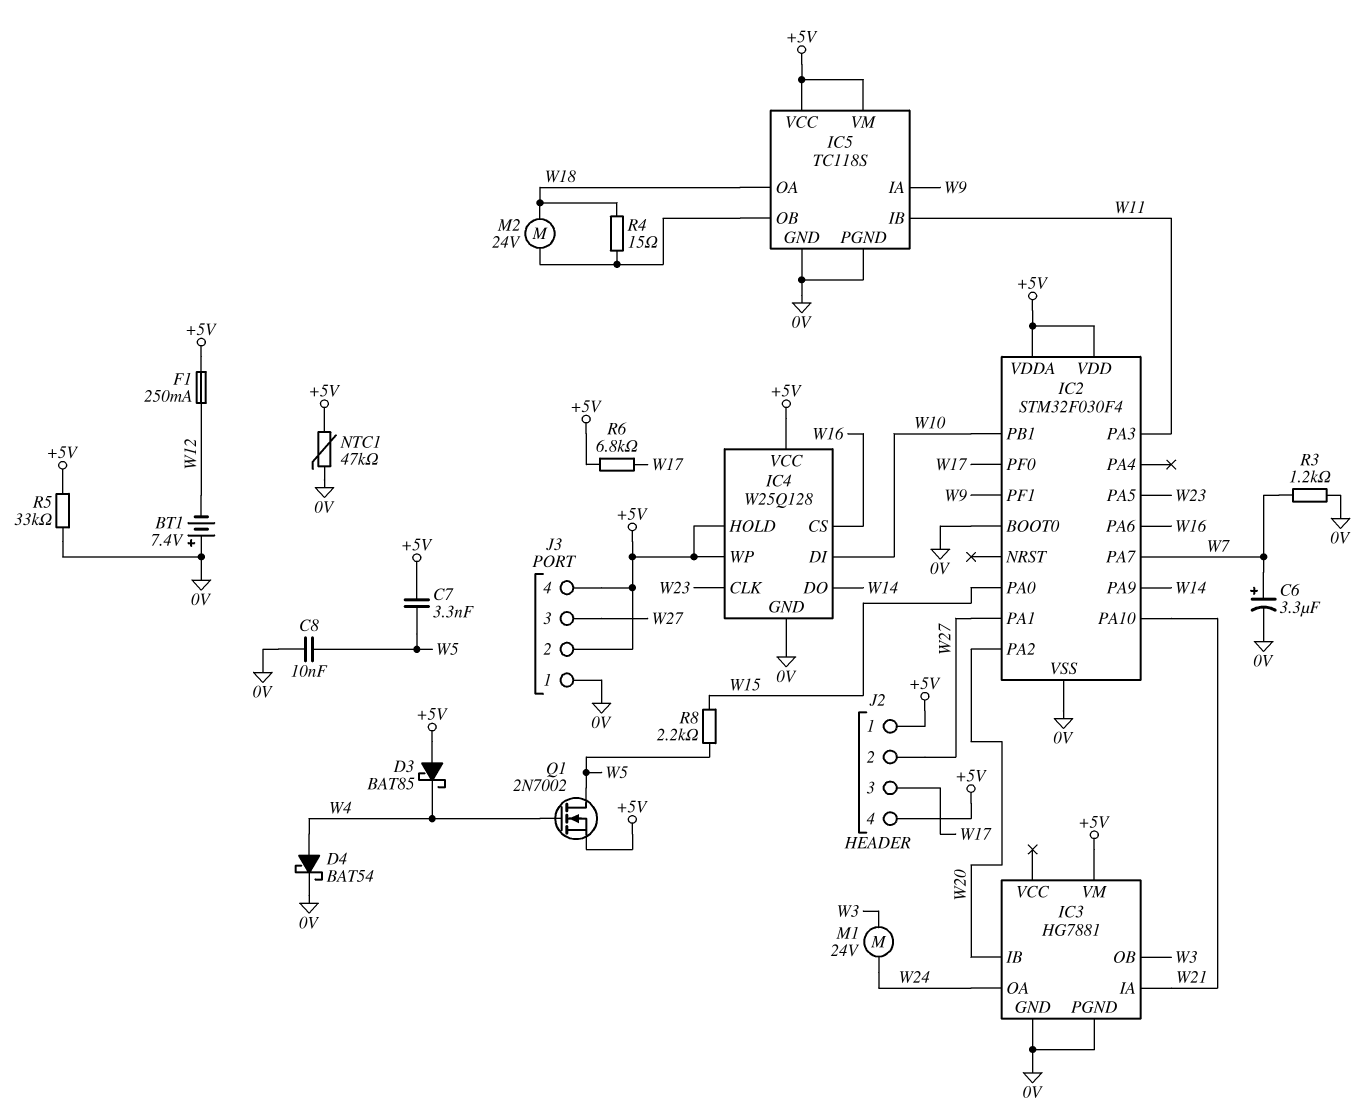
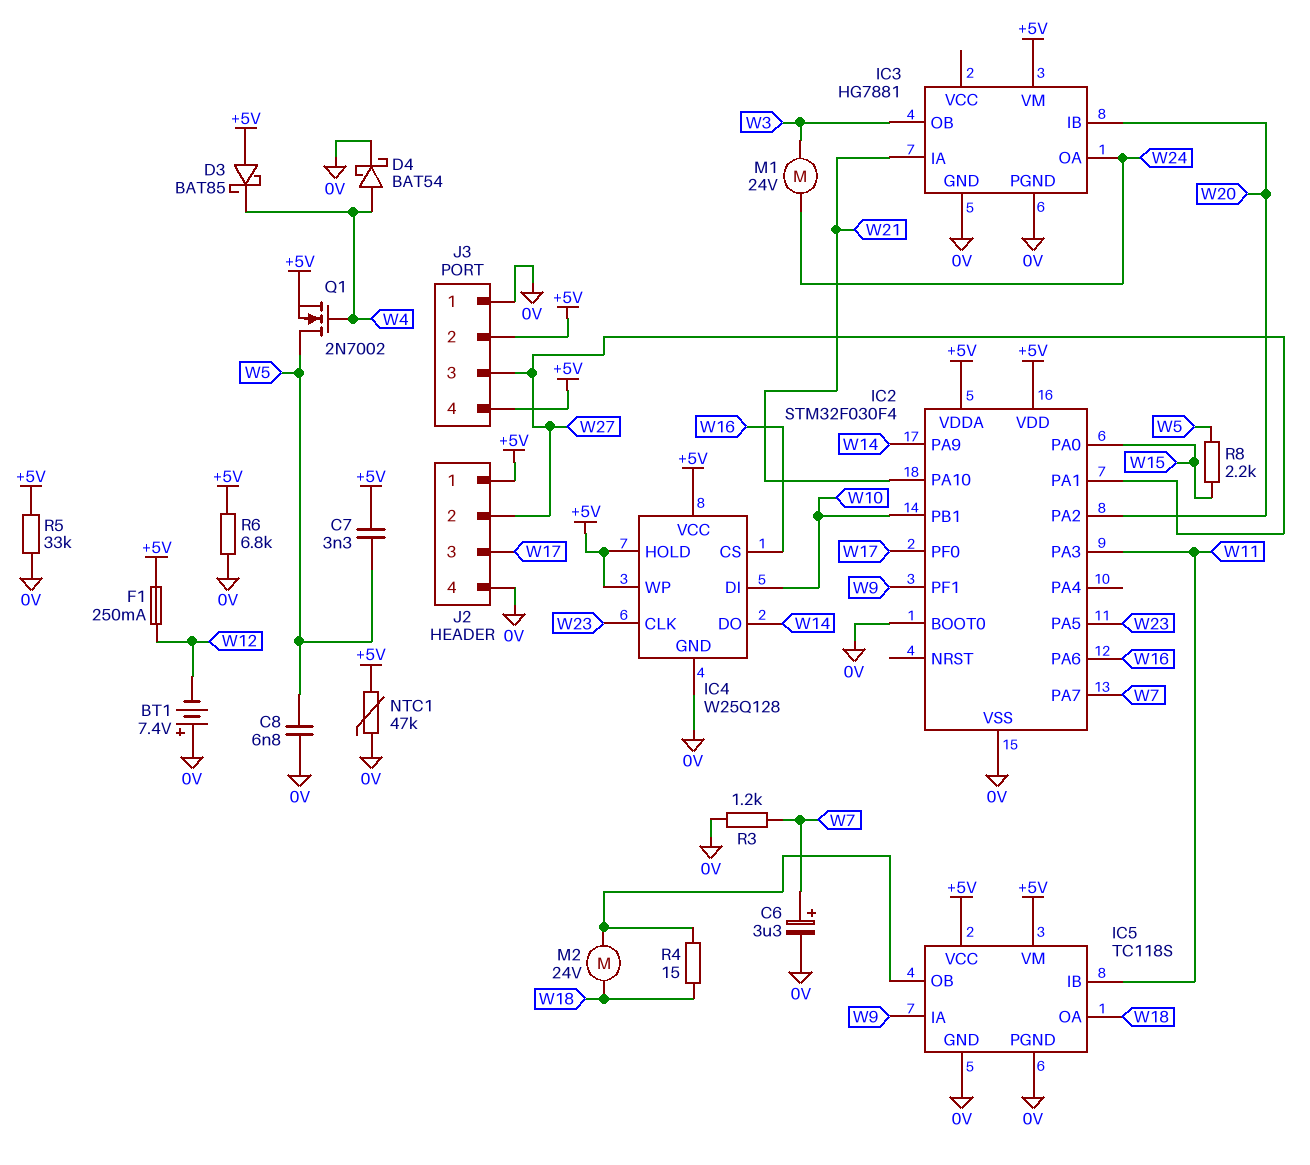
C8: 10nF (0V, W5) -> 6.8nF (0V, W5)
J2 pin 4: +5V -> 0V
R6: 6.8k (+5V, W17) -> 6.8k (+5V, 0V)

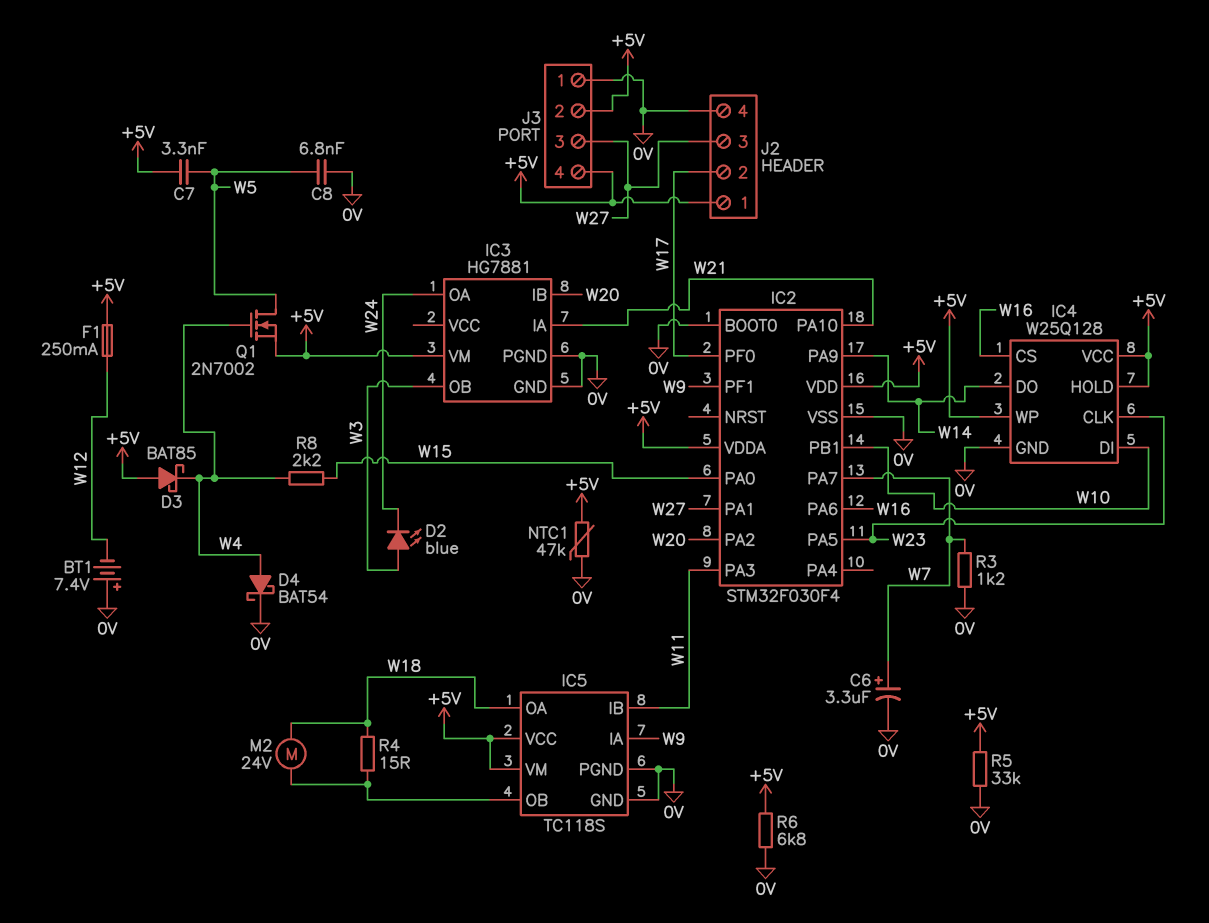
D2: none -> LED blue (A W3, K W24)
J2 pin 2: W27 -> W17
J2 pin 3: W17 -> W27
M1: motor 24V (W3, W24) -> none
R8: 2.2k (W5, W15) -> 2.2k (W4, W15)

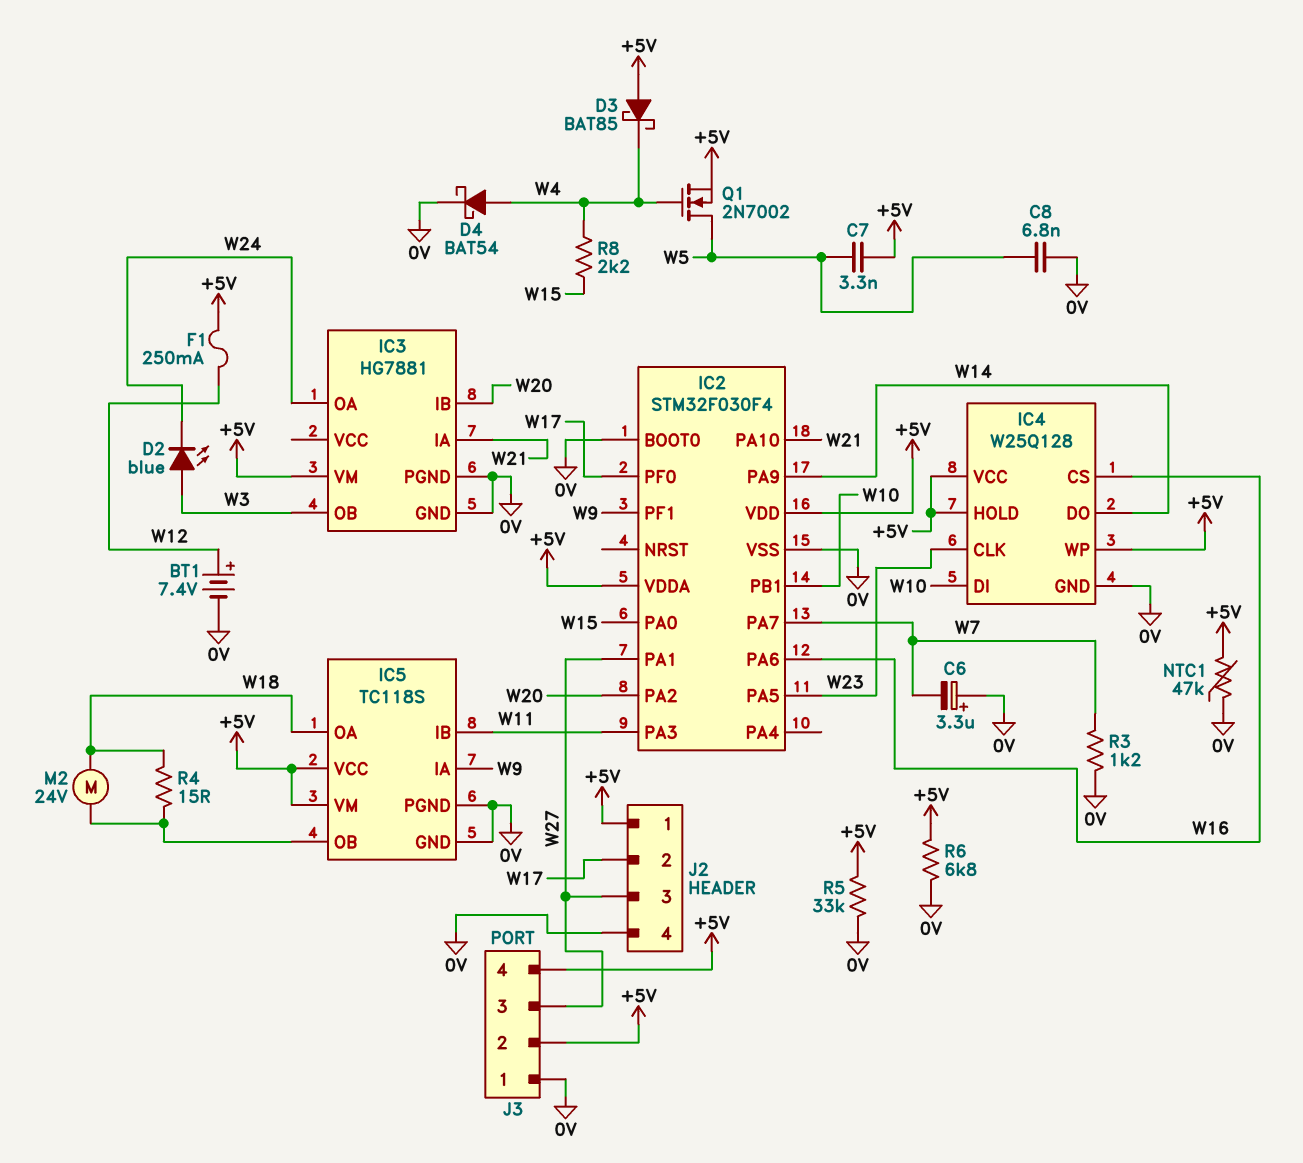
BT1: 7.4V (plus 0V, minus W12) -> 7.4V (plus W12, minus 0V)
C6: 3.3uF (plus W7, minus 0V) -> 3.3uF (plus 0V, minus W7)

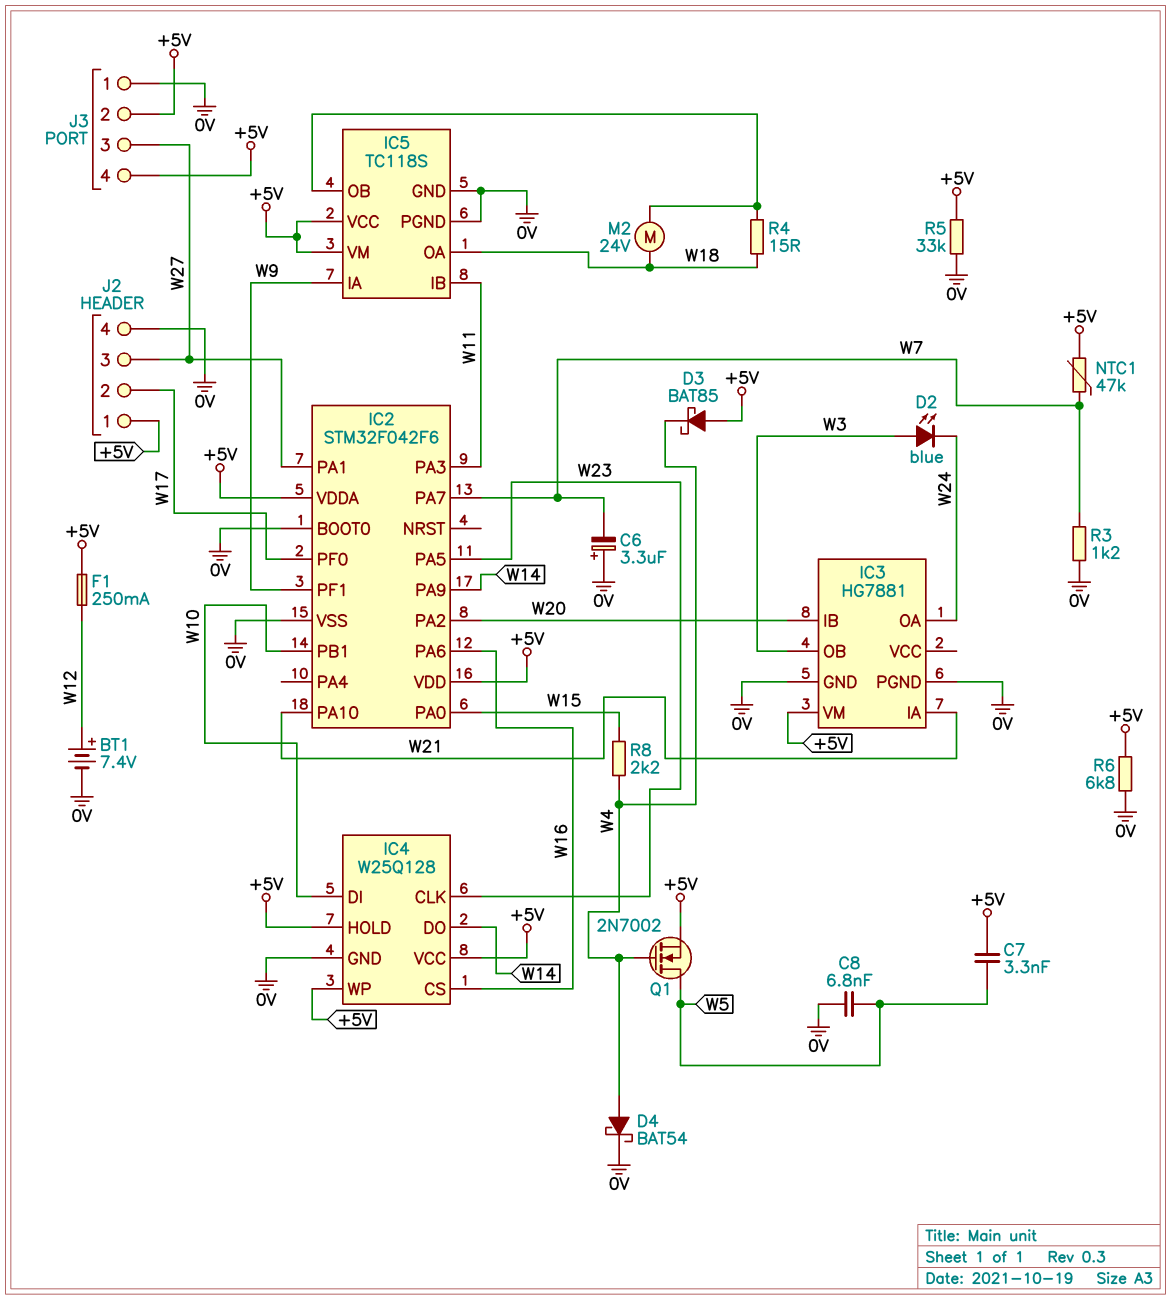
IC2: STM32F030F4 -> STM32F042F6
NTC1: 47k (+5V, 0V) -> 47k (+5V, W7)

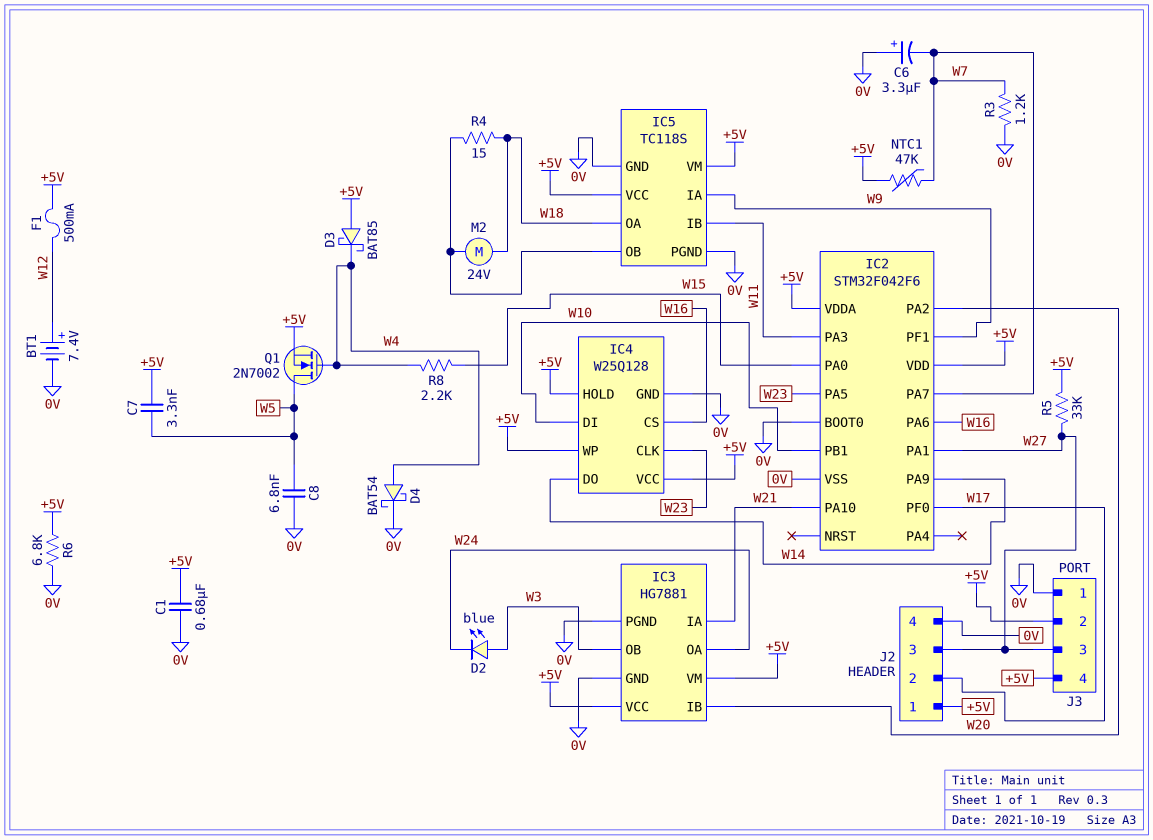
C1: none -> 680nF (+5V, 0V)
F1: 250mA (+5V, W12) -> 500mA (+5V, W12)
IC3 pin VCC: none -> +5V
R5: 33k (+5V, 0V) -> 33k (+5V, W27)

